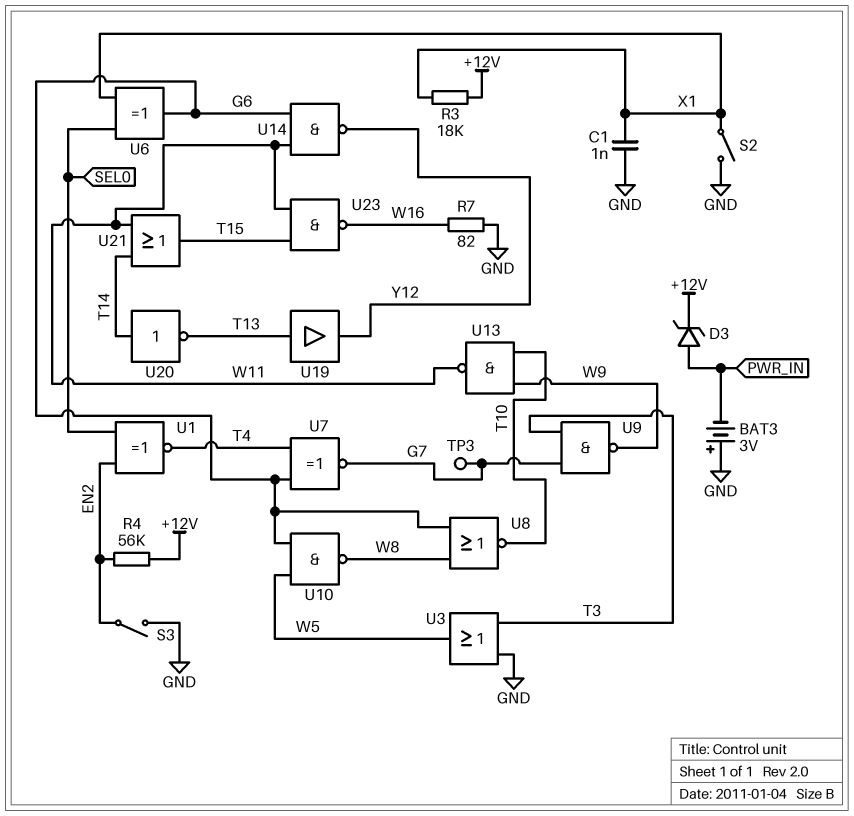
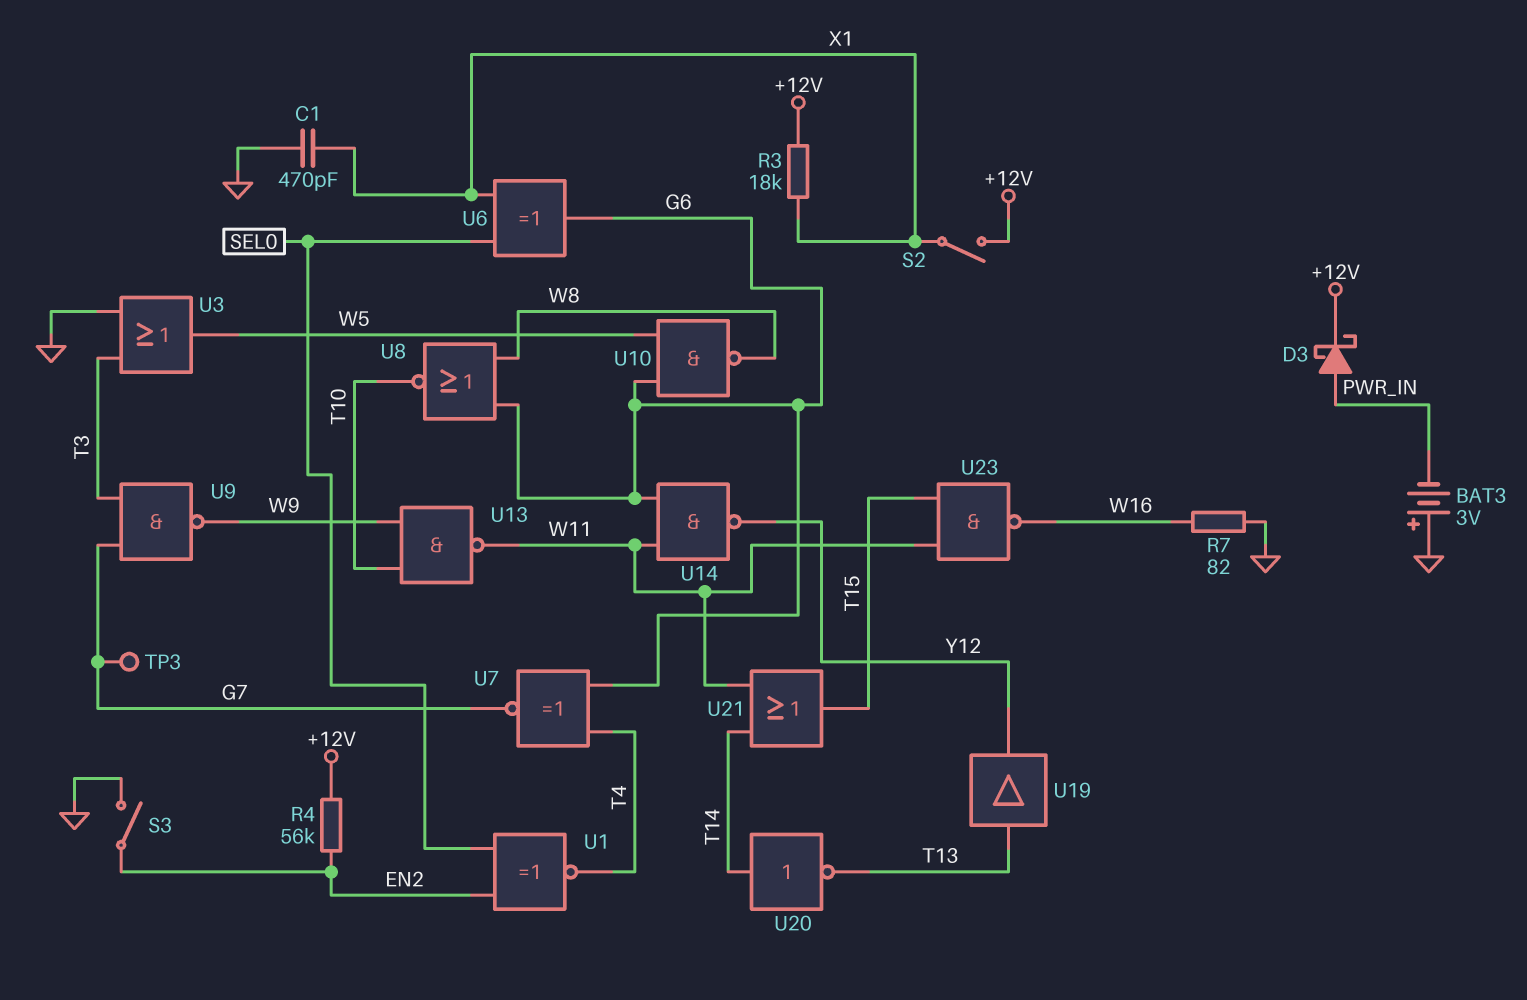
C1: 1nF (GND, X1) -> 470pF (GND, X1)
D3: zener (A PWR_IN, K +12V) -> schottky (A PWR_IN, K +12V)
S2: switch (GND, X1) -> switch (+12V, X1)

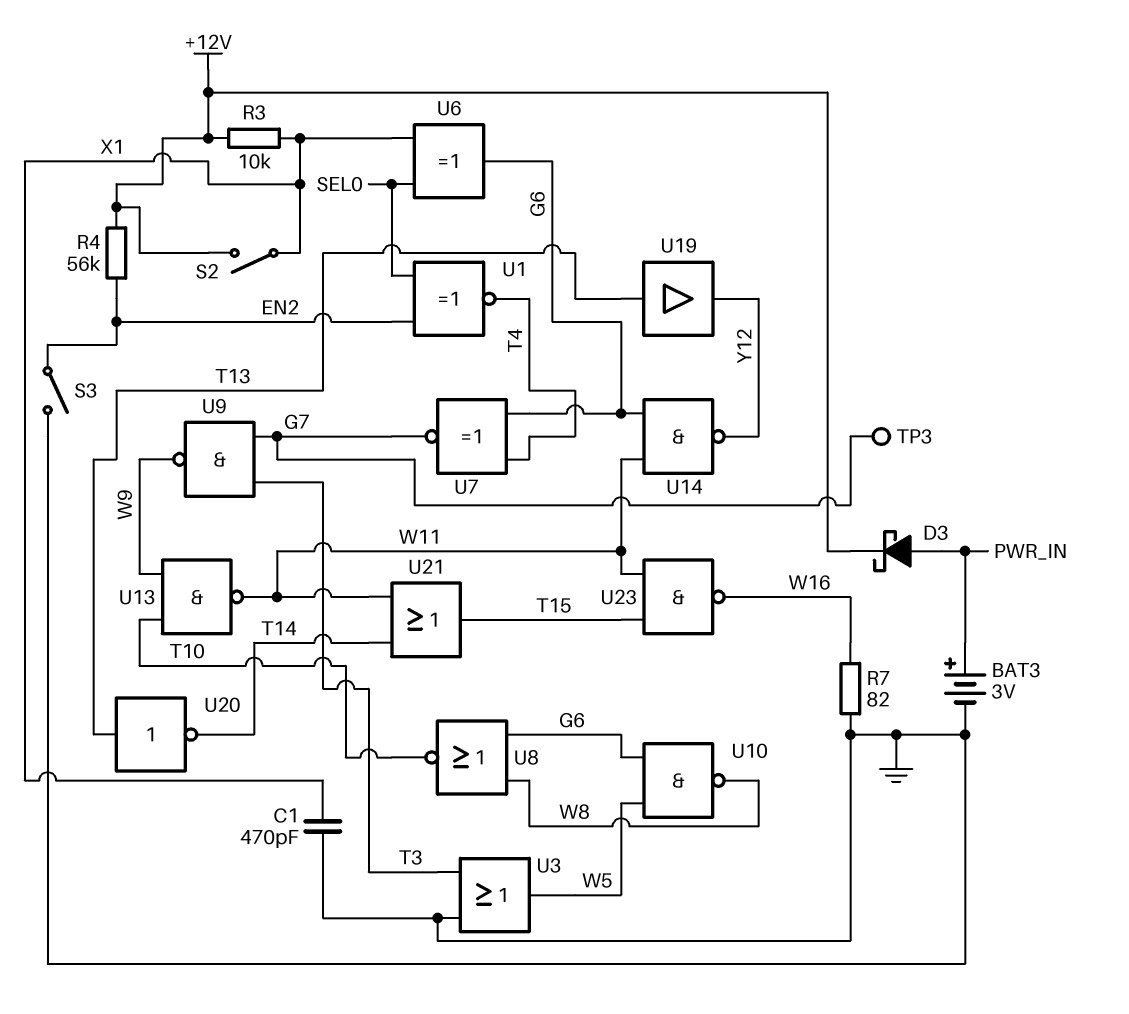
BAT3: 3V (plus GND, minus PWR_IN) -> 3V (plus PWR_IN, minus GND)
R3: 18k (+12V, X1) -> 10k (+12V, X1)
U20: NOT (in T14, out T13) -> NOT (in T13, out T14)

